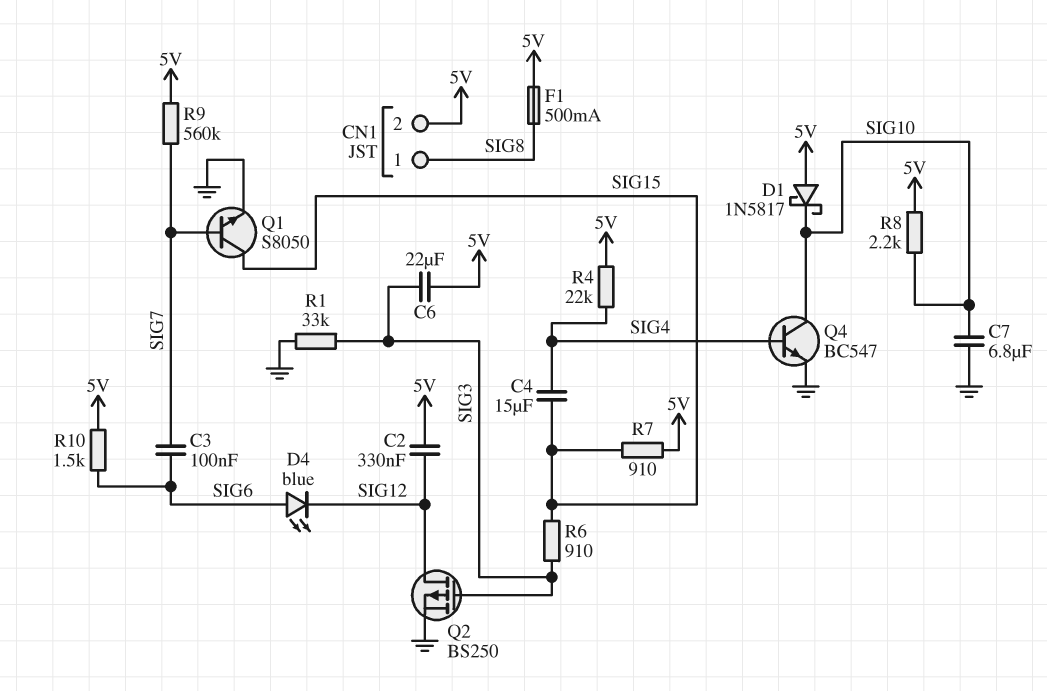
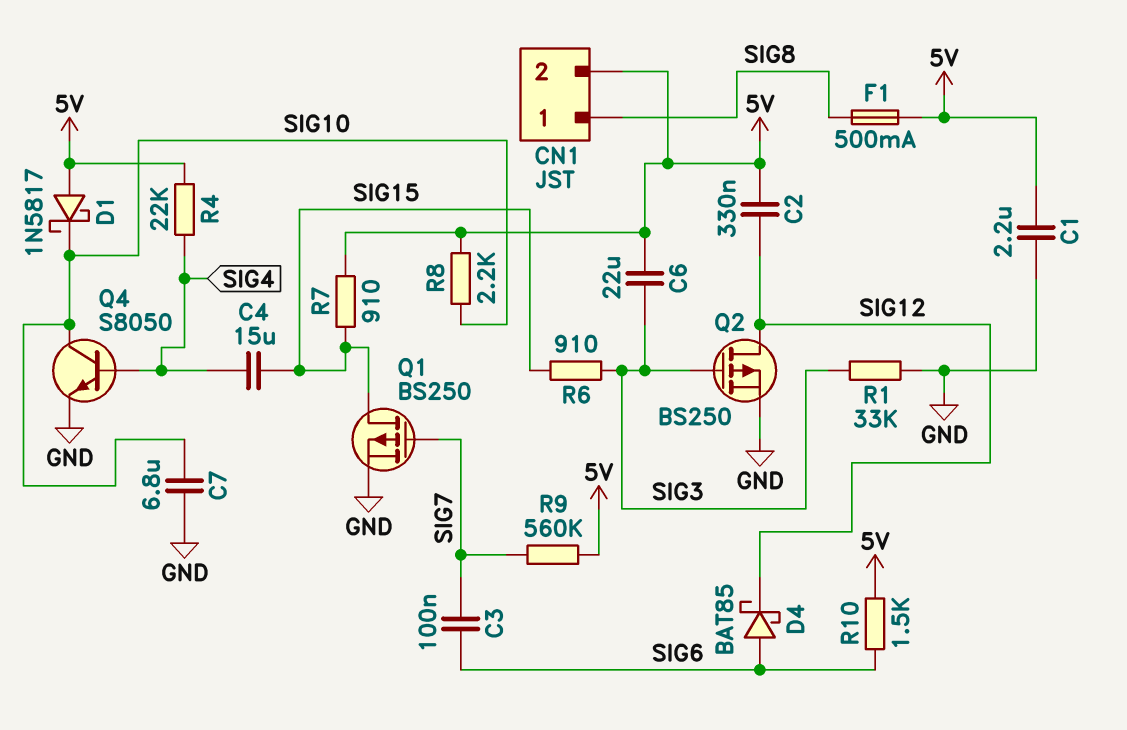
C1: none -> 2.2uF (5V, GND)
D4: LED blue (A SIG6, K SIG12) -> schottky BAT85 (A SIG6, K SIG12)
Q1: NPN S8050 (B SIG7, C SIG15, E GND) -> PMOS BS250 (G SIG7, D SIG15, S GND)
Q4: NPN BC547 (B SIG4, C SIG10, E GND) -> NPN S8050 (B SIG4, C SIG10, E GND)

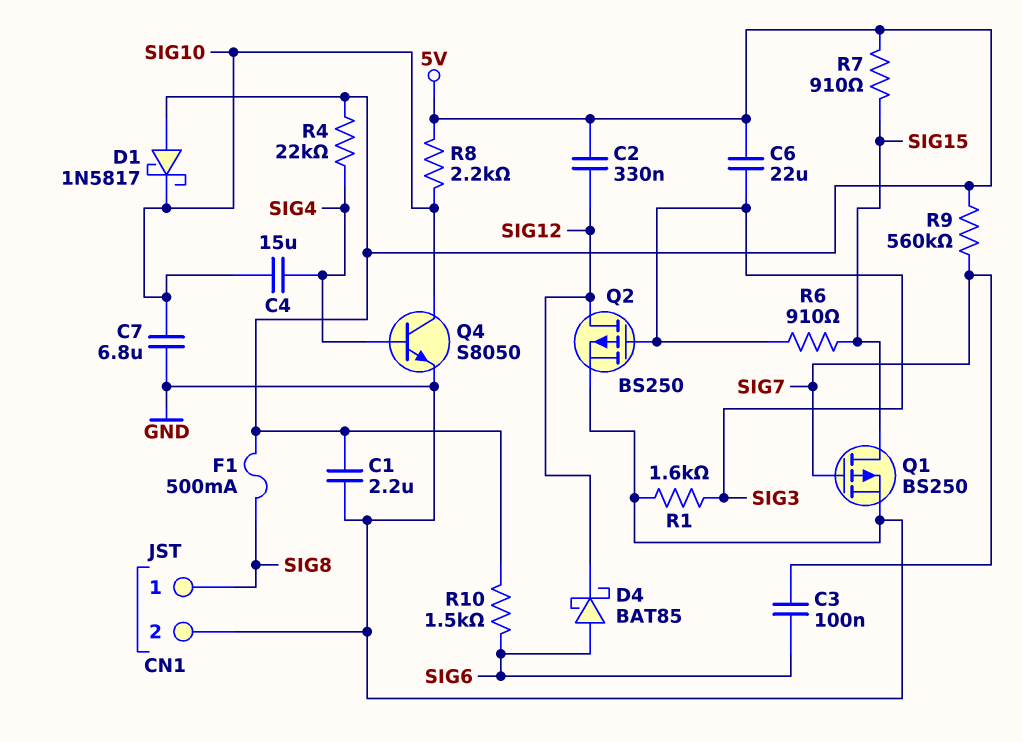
C4: 15uF (SIG4, SIG15) -> 15uF (SIG4, SIG10)
CN1 pin 2: 5V -> GND
R1: 33k (GND, SIG3) -> 1.6k (GND, SIG3)

